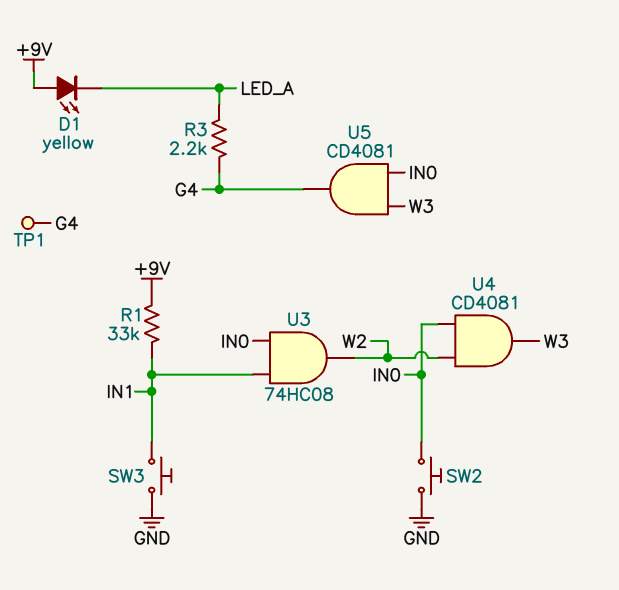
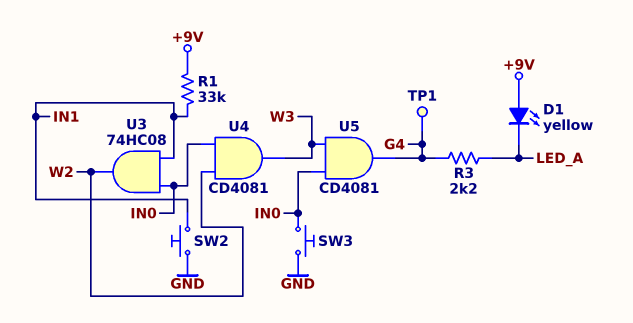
SW2: button (GND, IN0) -> button (GND, IN1)
SW3: button (GND, IN1) -> button (GND, IN0)

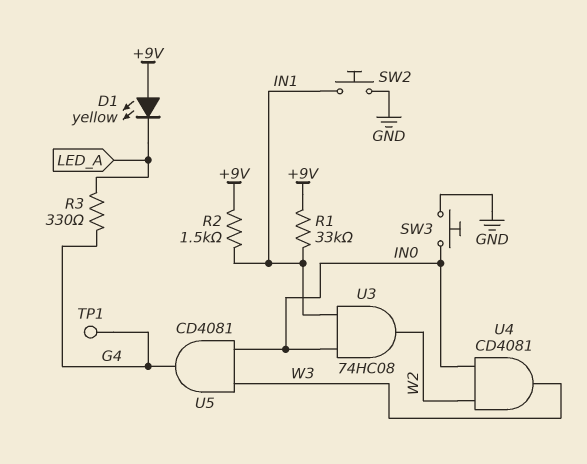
R2: none -> 1.5k (+9V, IN1)
R3: 2.2k (G4, LED_A) -> 330 (G4, LED_A)

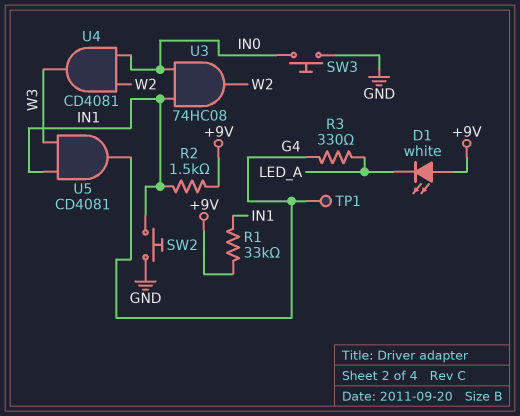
D1: LED yellow (A +9V, K LED_A) -> LED white (A +9V, K LED_A)
U5: AND CD4081 (in IN0, in W3, out G4) -> AND CD4081 (in IN1, in W3, out G4)

